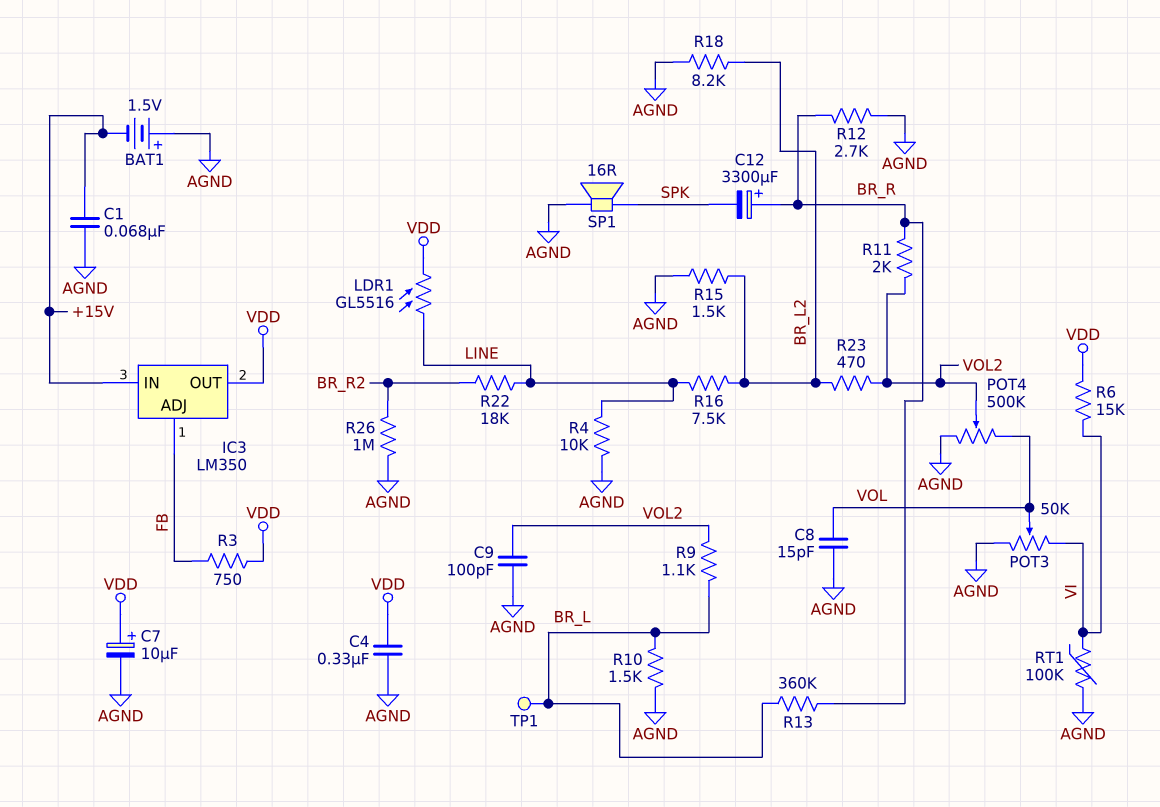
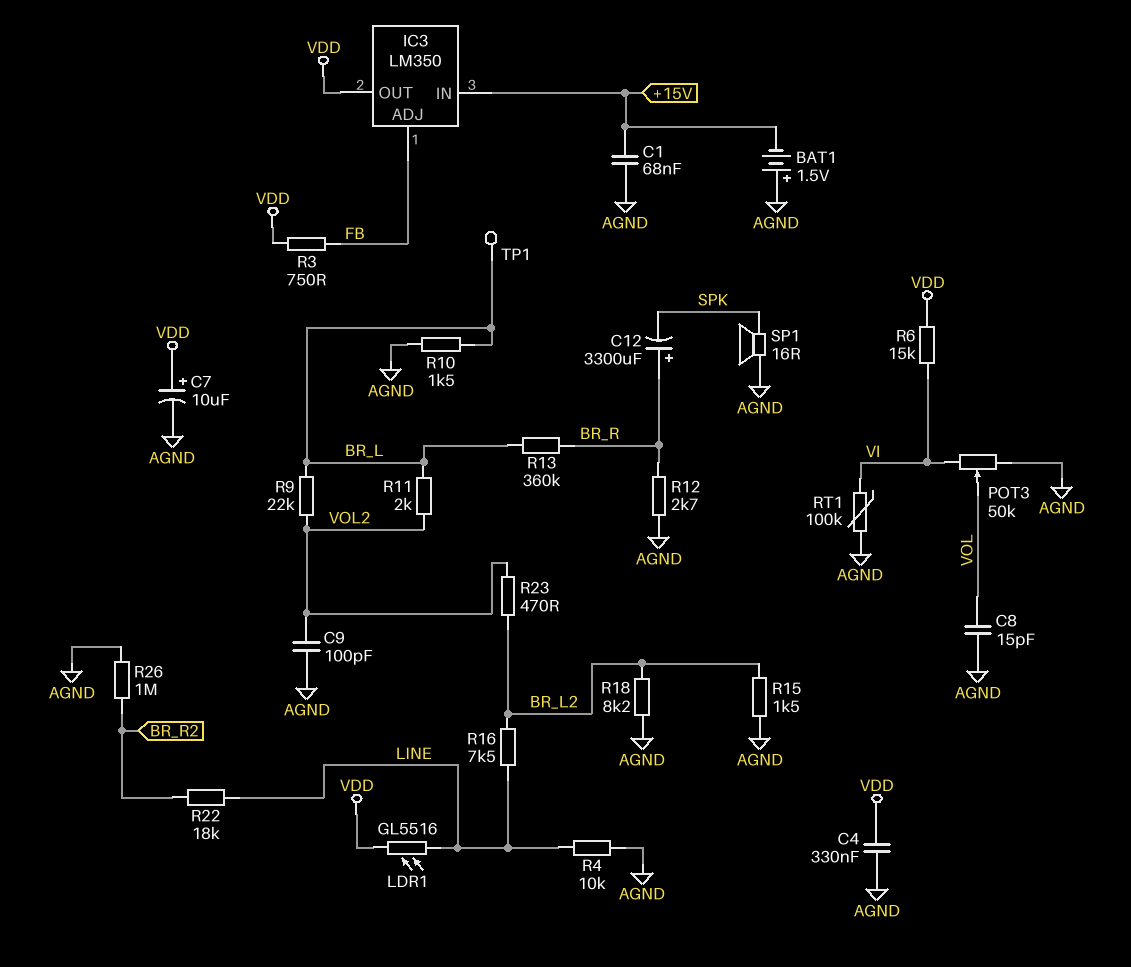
POT4: 500k (AGND, VOL, wiper VOL2) -> none
R9: 1.1k (BR_L, VOL2) -> 22k (BR_L, VOL2)
R11: 2k (BR_R, VOL2) -> 2k (BR_L, VOL2)

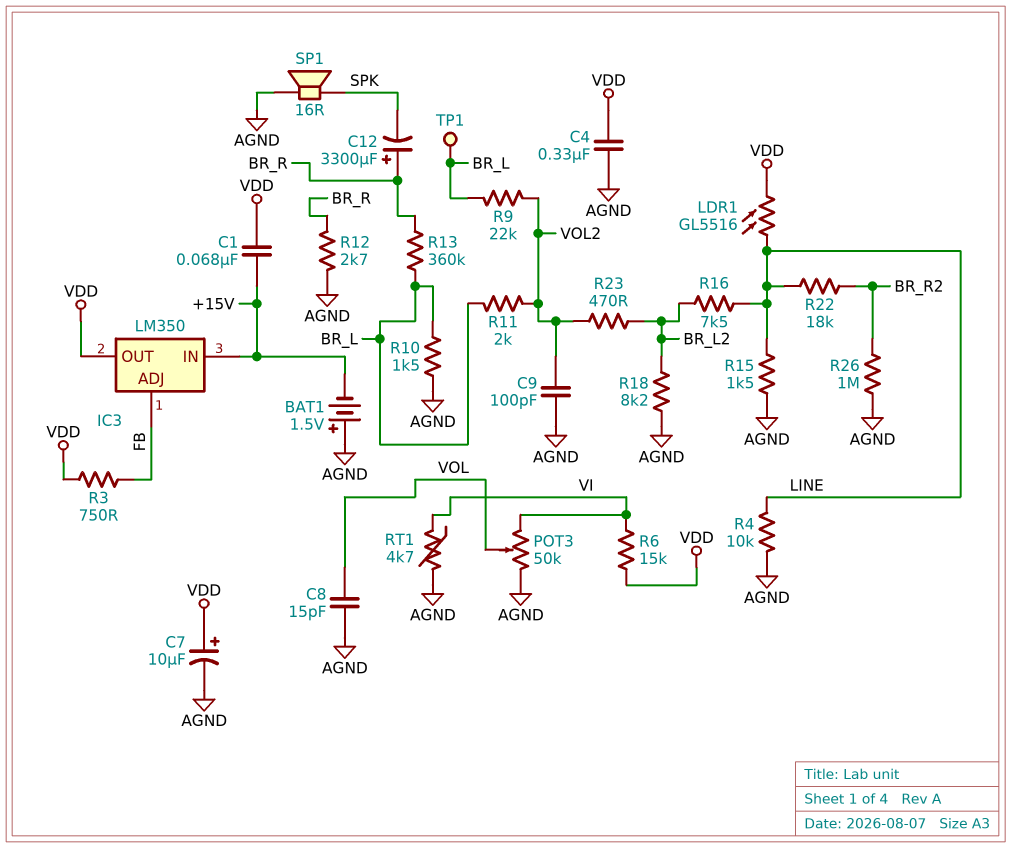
C1: 68nF (+15V, AGND) -> 68nF (+15V, VDD)
R15: 1.5k (AGND, BR_L2) -> 1.5k (AGND, LINE)
RT1: 100k (AGND, VI) -> 4.7k (AGND, VI)

